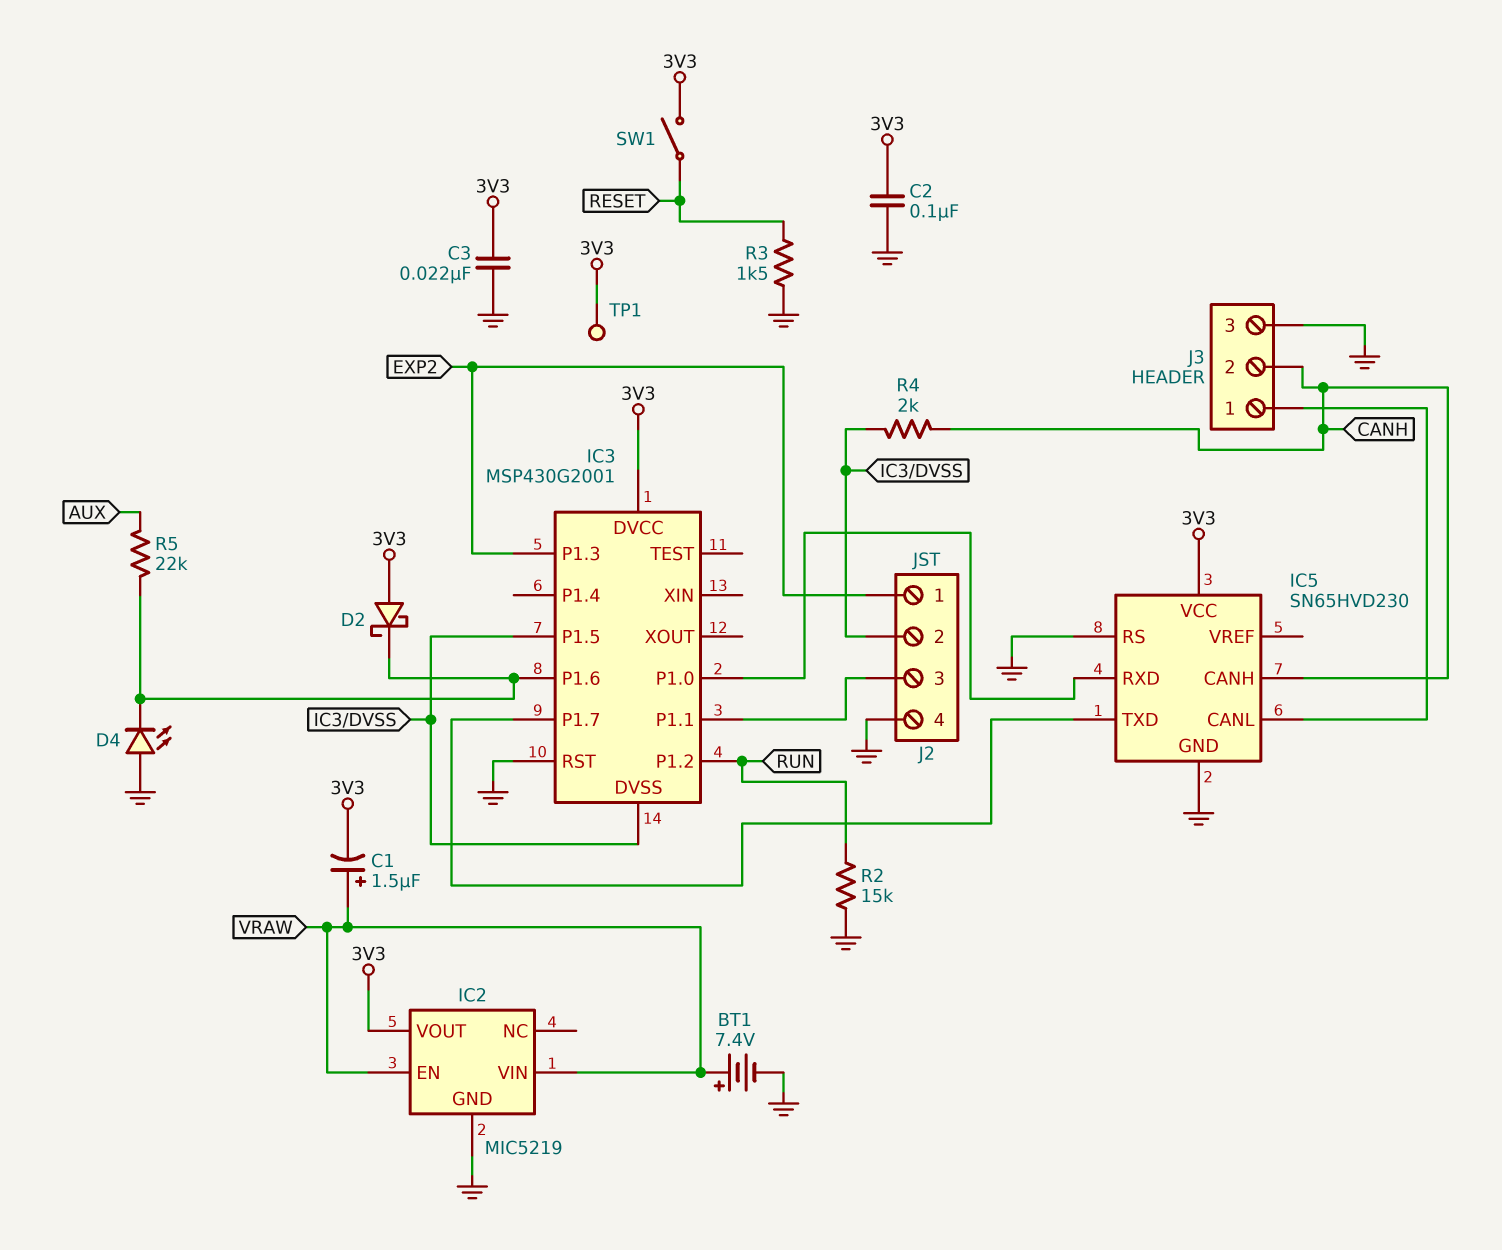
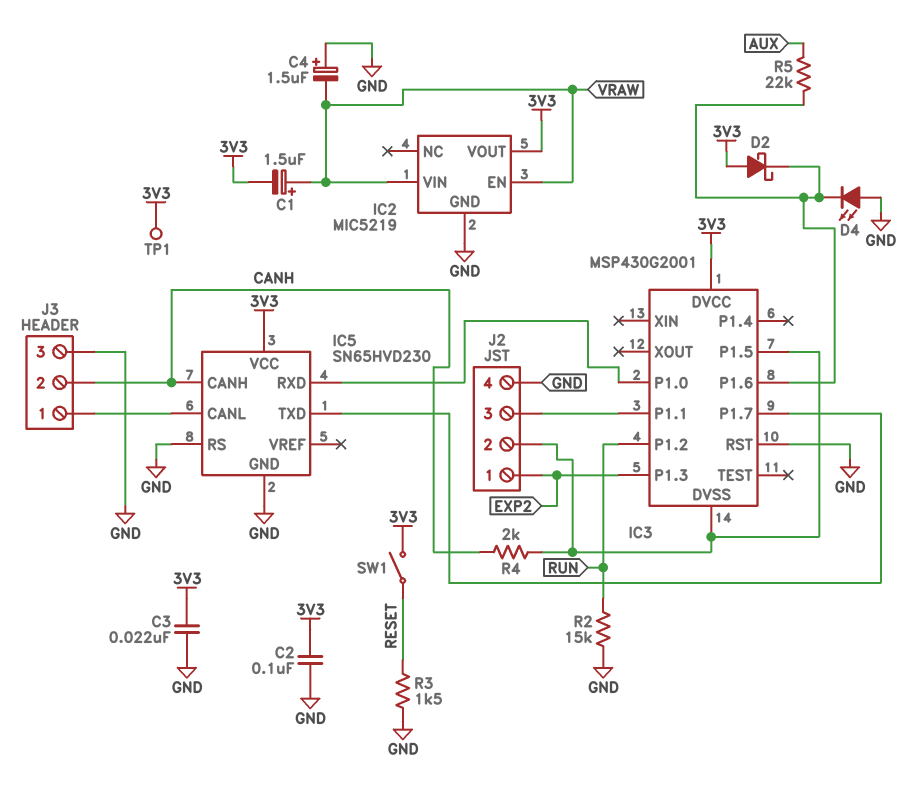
BT1: 7.4V (plus VRAW, minus GND) -> none
C4: none -> 1.5uF (plus GND, minus VRAW)

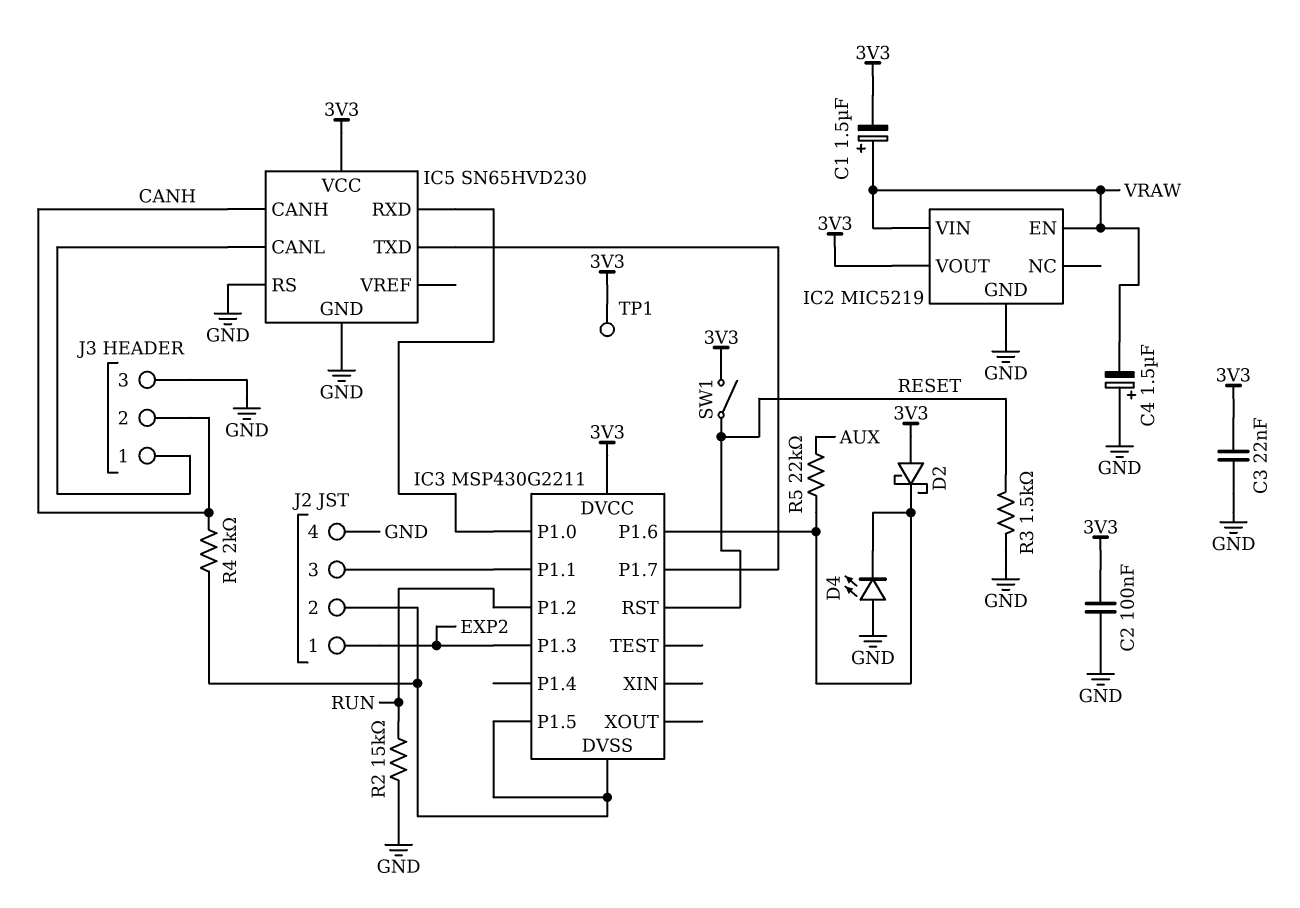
IC3: MSP430G2001 -> MSP430G2211
IC3 pin RST: GND -> RESET

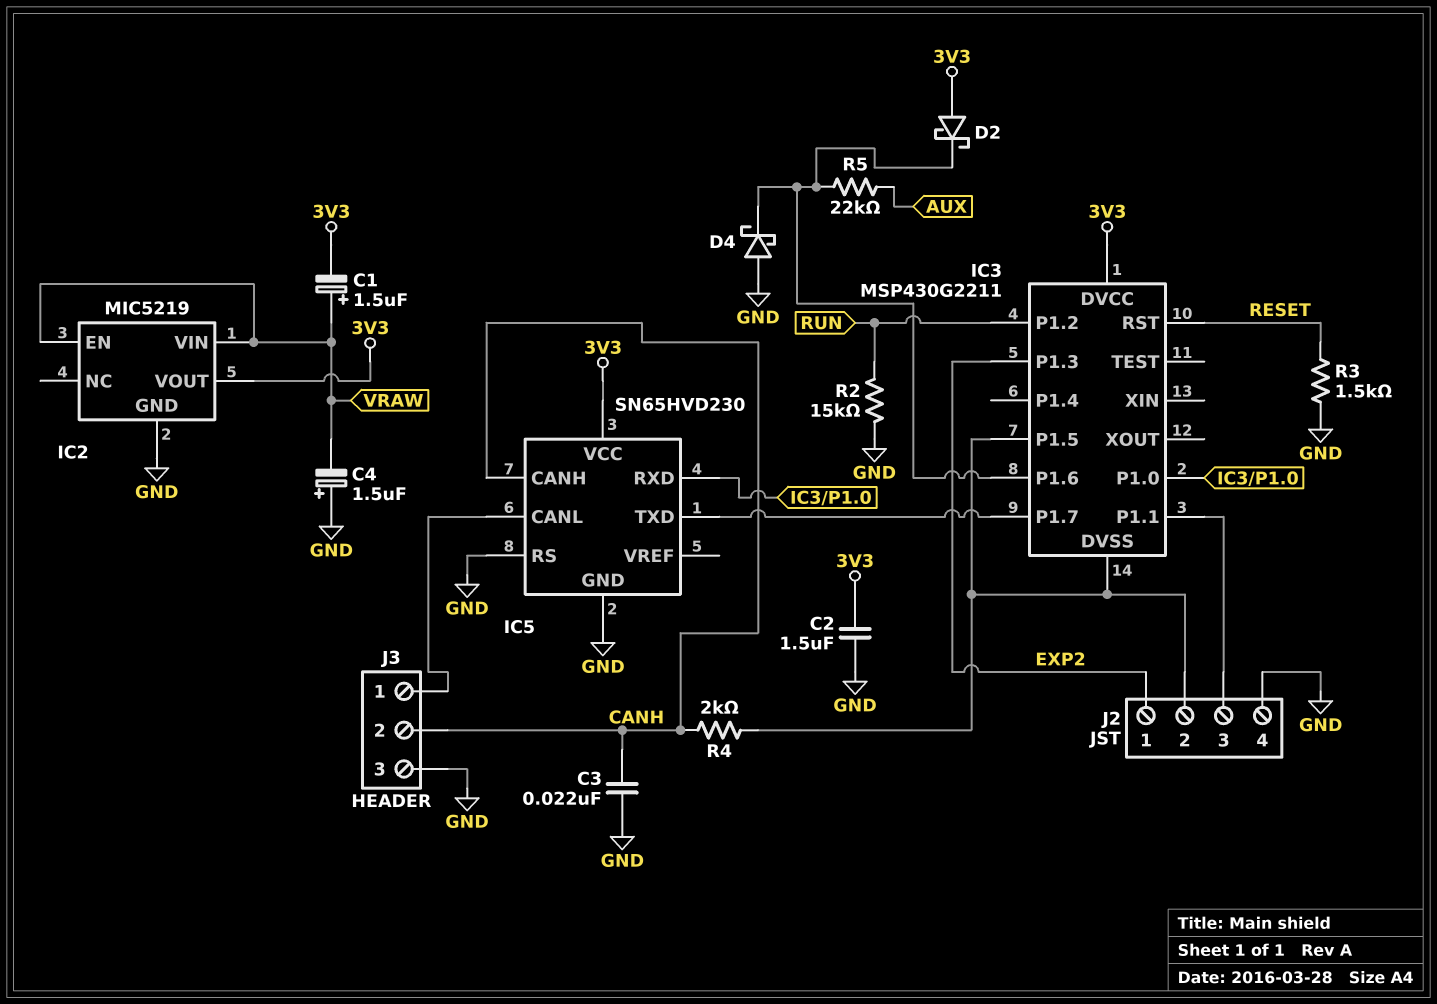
C2: 100nF (3V3, GND) -> 1.5uF (3V3, GND)
C3: 22nF (3V3, GND) -> 22nF (CANH, GND)
D4: LED (A GND, K IC3/P1.6) -> schottky (A GND, K IC3/P1.6)
SW1: switch (3V3, RESET) -> none
TP1: test point (3V3) -> none

